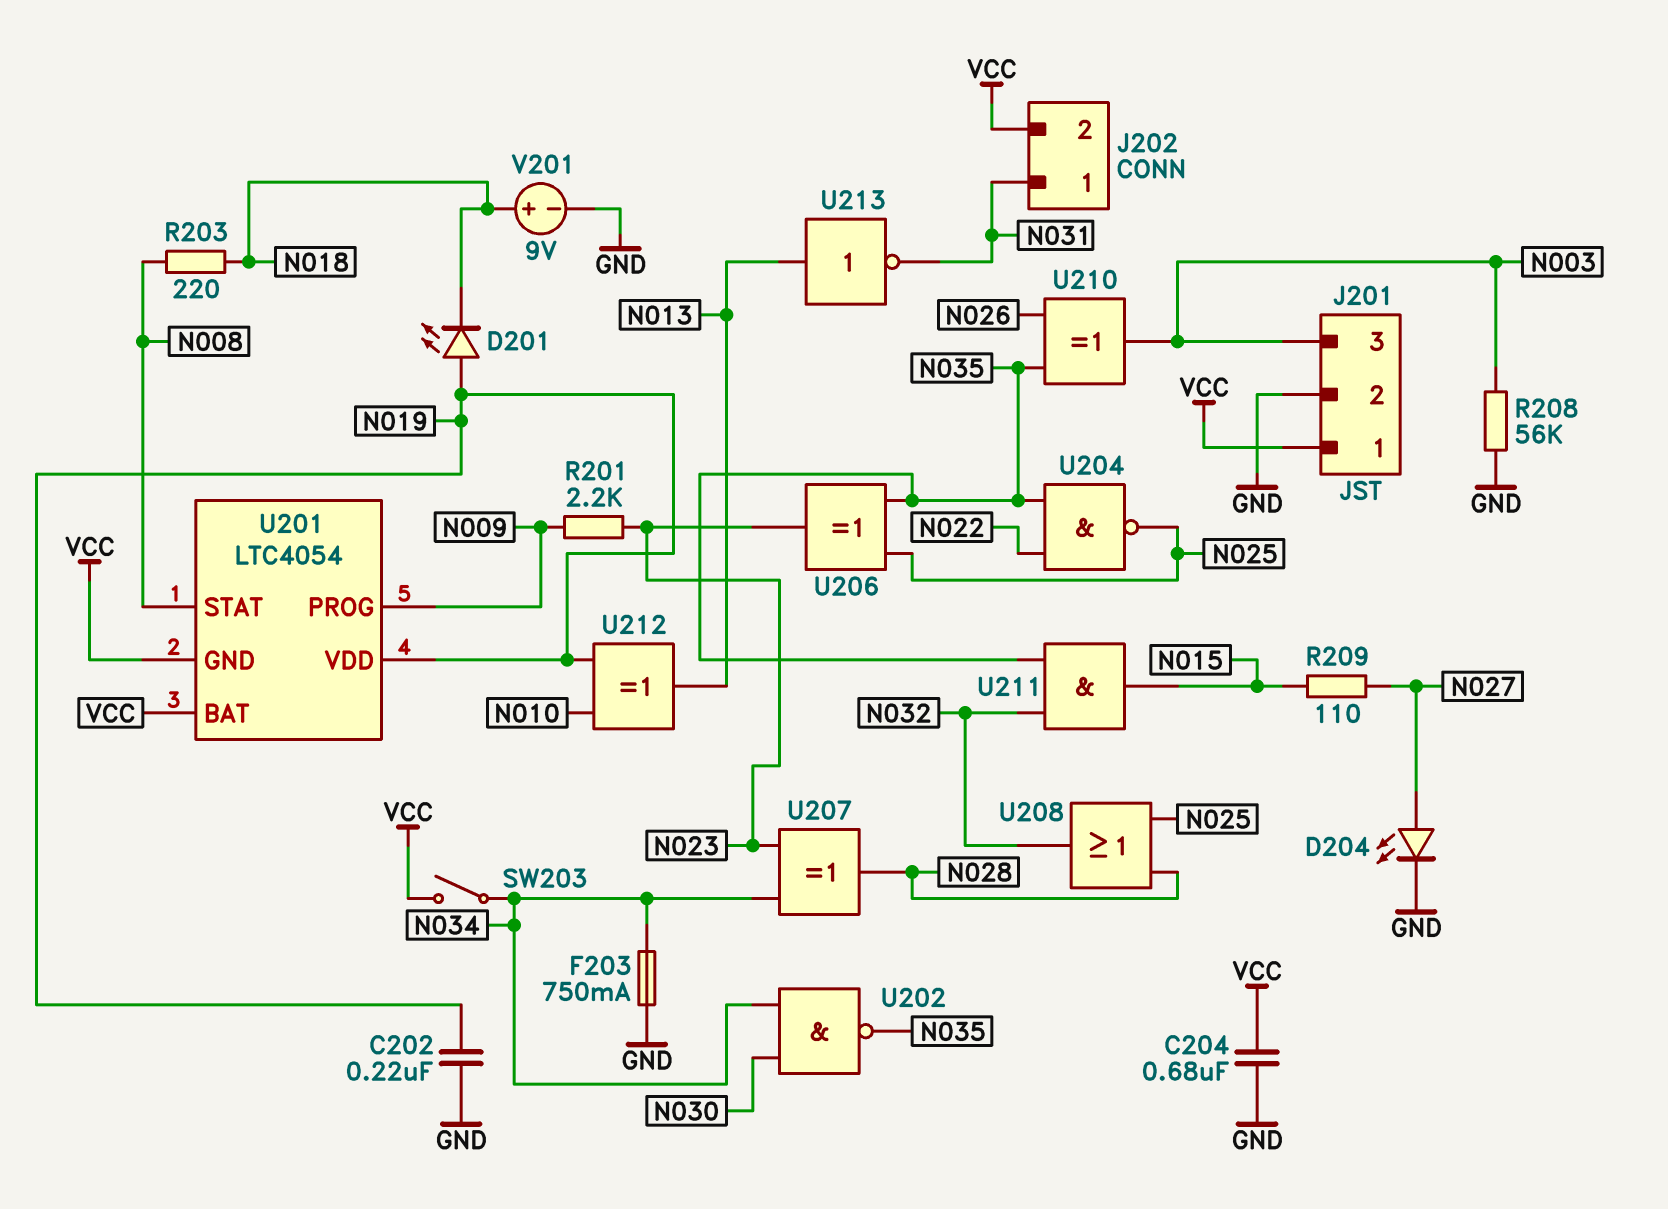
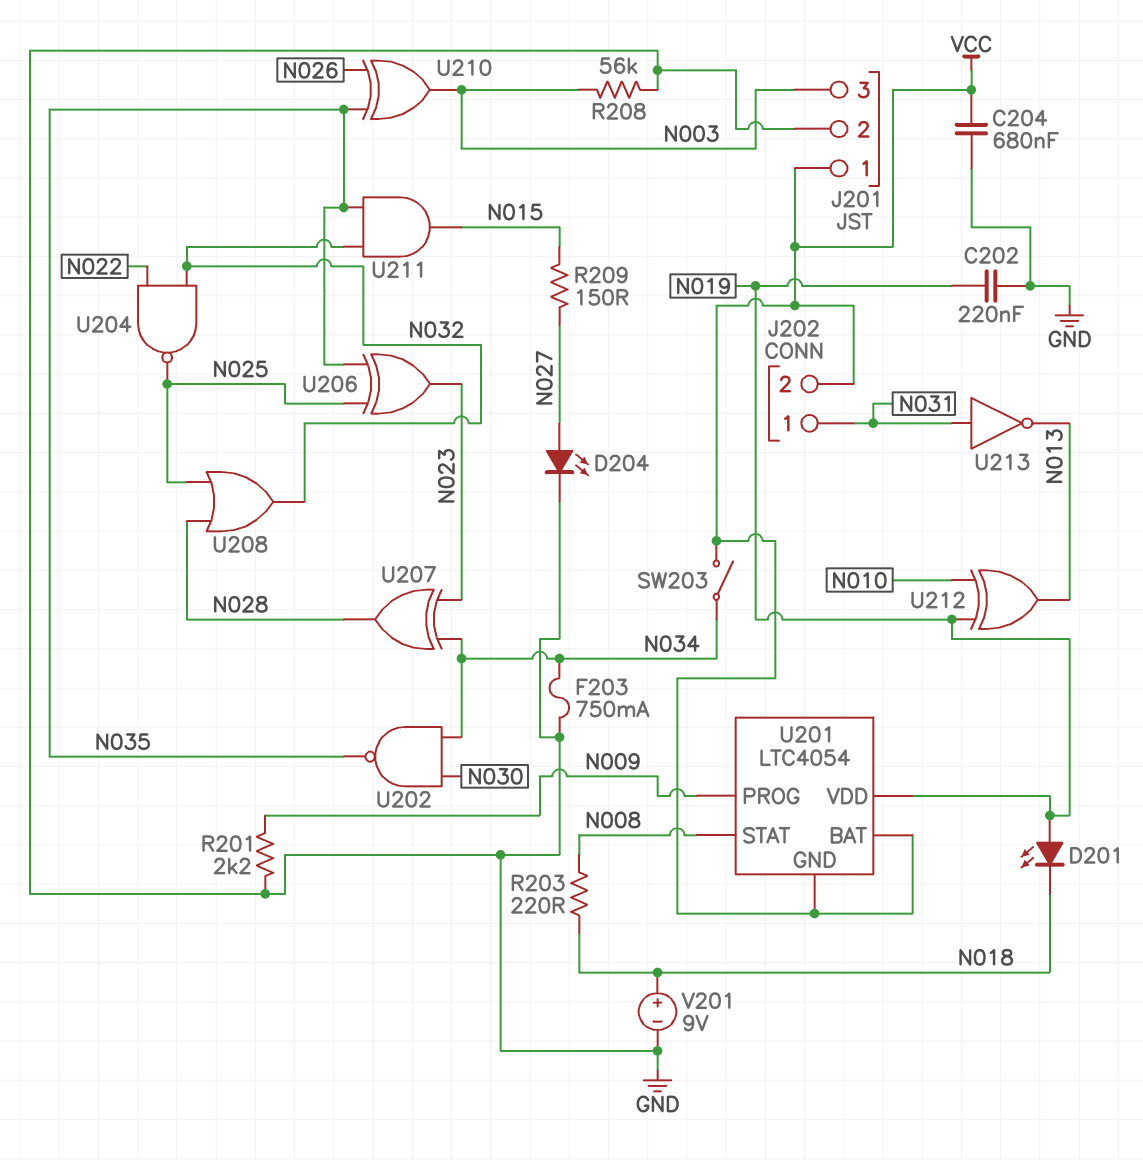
R201: 2.2k (N009, N023) -> 2.2k (GND, N009)
R209: 110 (N015, N027) -> 150 (N015, N027)
U204: NAND (in N022, in N035, out N025) -> NAND (in N022, in N032, out N025)
U213: NOT (in N013, out N031) -> NOT (in N031, out N013)

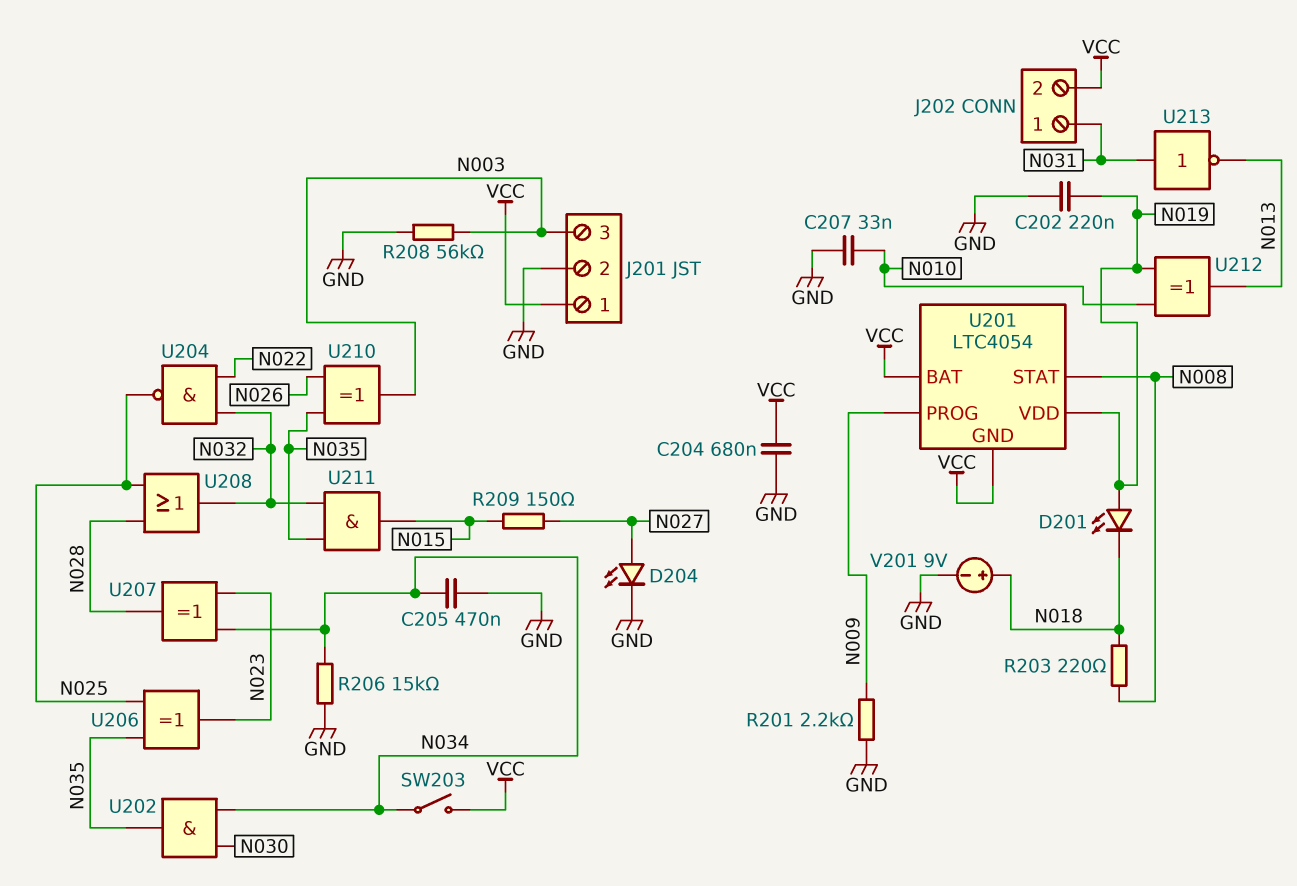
C205: none -> 470nF (GND, N034)
C207: none -> 33nF (GND, N010)
F203: 750mA (GND, N034) -> none
R206: none -> 15k (GND, N034)
U202: NAND (in N030, in N034, out N035) -> AND (in N030, in N034, out N035)

